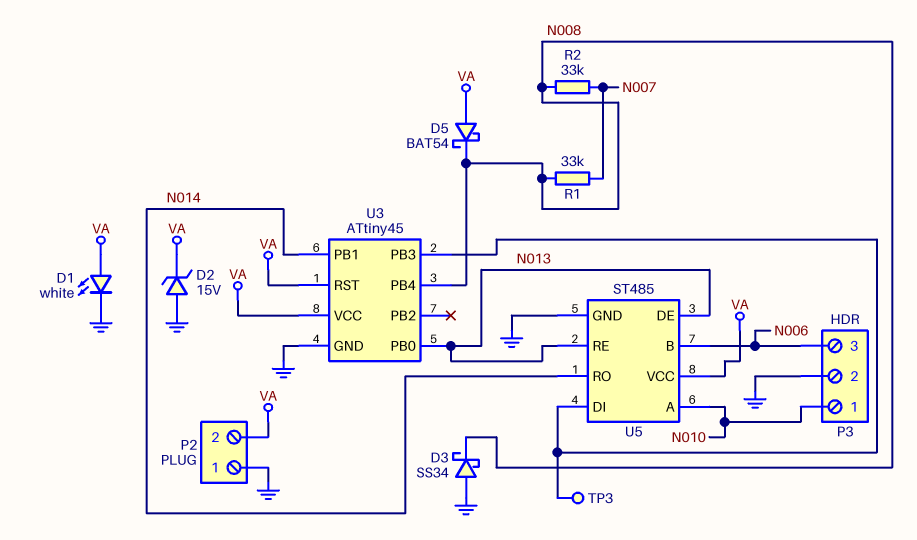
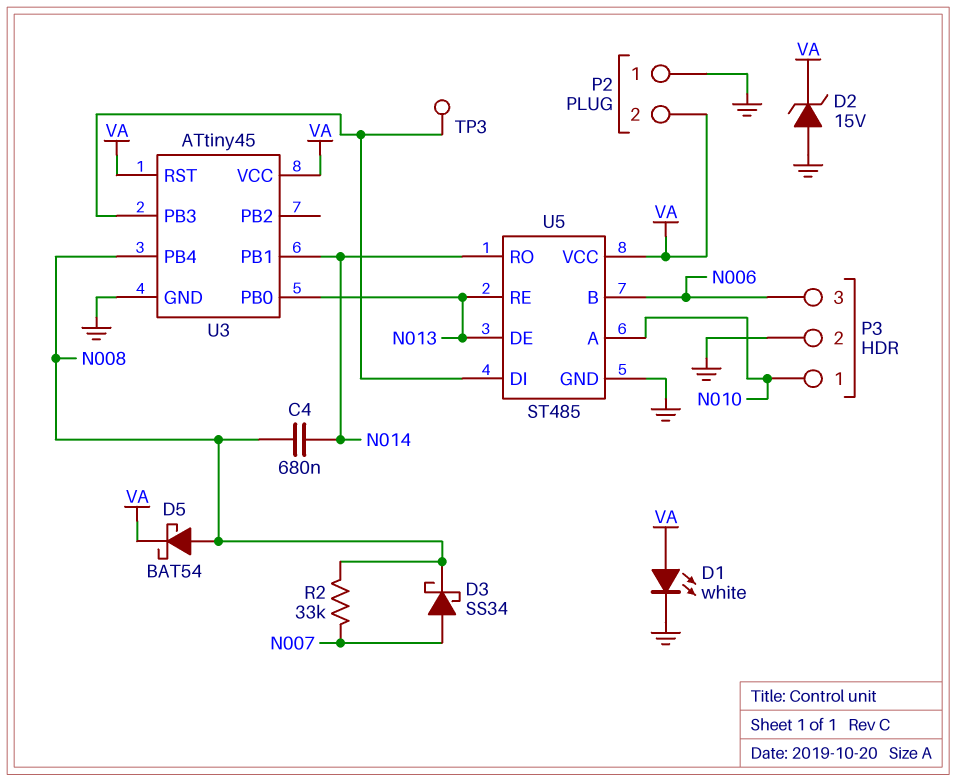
C4: none -> 680nF (N008, N014)
D3: schottky SS34 (A GND, K N008) -> schottky SS34 (A N007, K N008)
D5: schottky BAT54 (A VA, K N008) -> schottky BAT54 (A N008, K VA)
R1: 33k (N007, N008) -> none

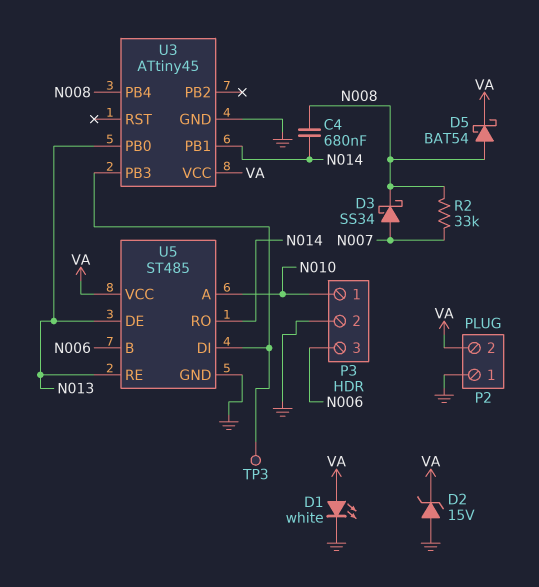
U3 pin RST: VA -> none

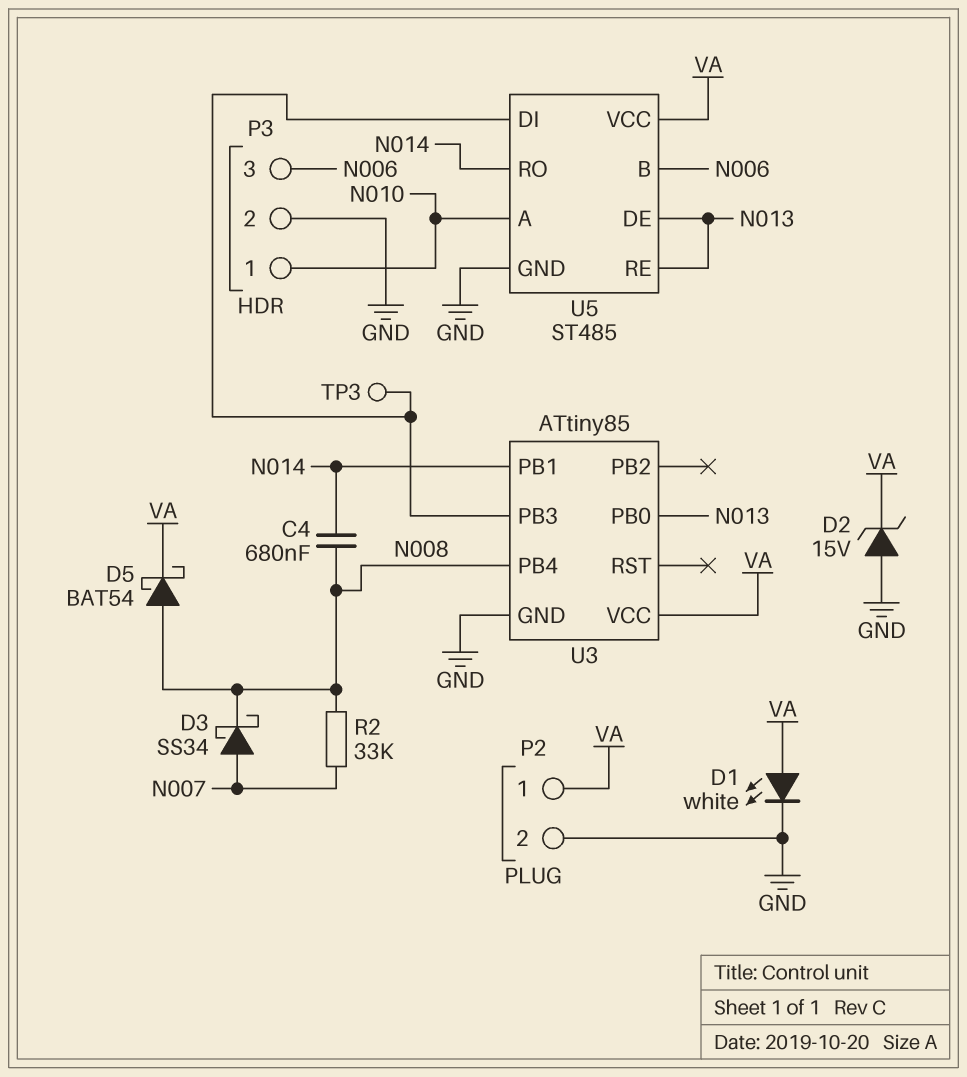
P2 pin 1: GND -> VA
P2 pin 2: VA -> GND
U3: ATtiny45 -> ATtiny85

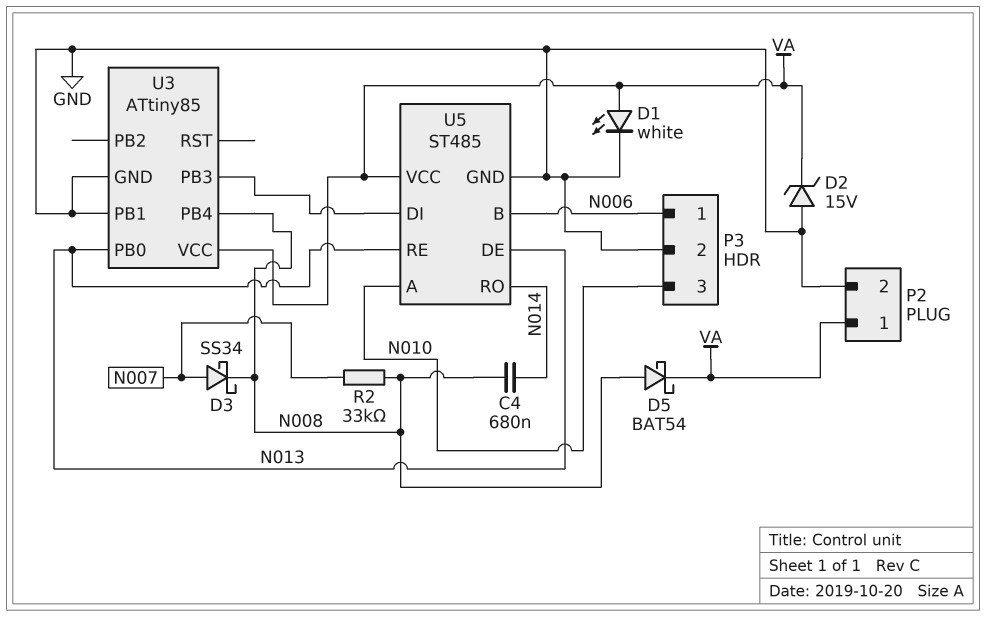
P3 pin 1: N010 -> N006
P3 pin 3: N006 -> N010
TP3: test point (U3/PB3) -> none
U3 pin PB1: N014 -> GND

